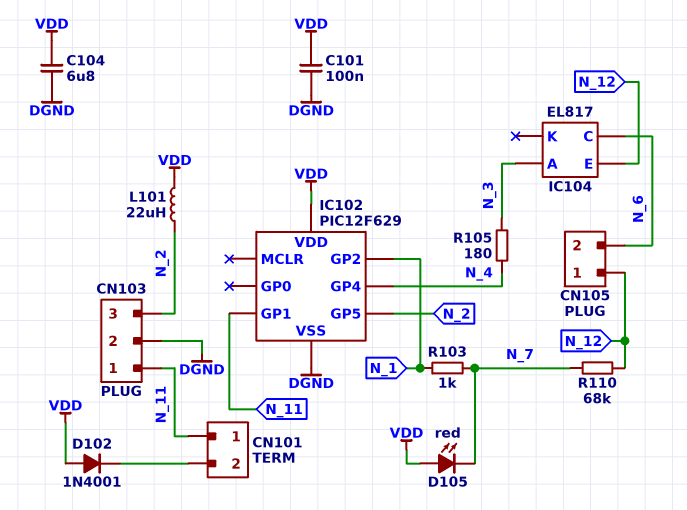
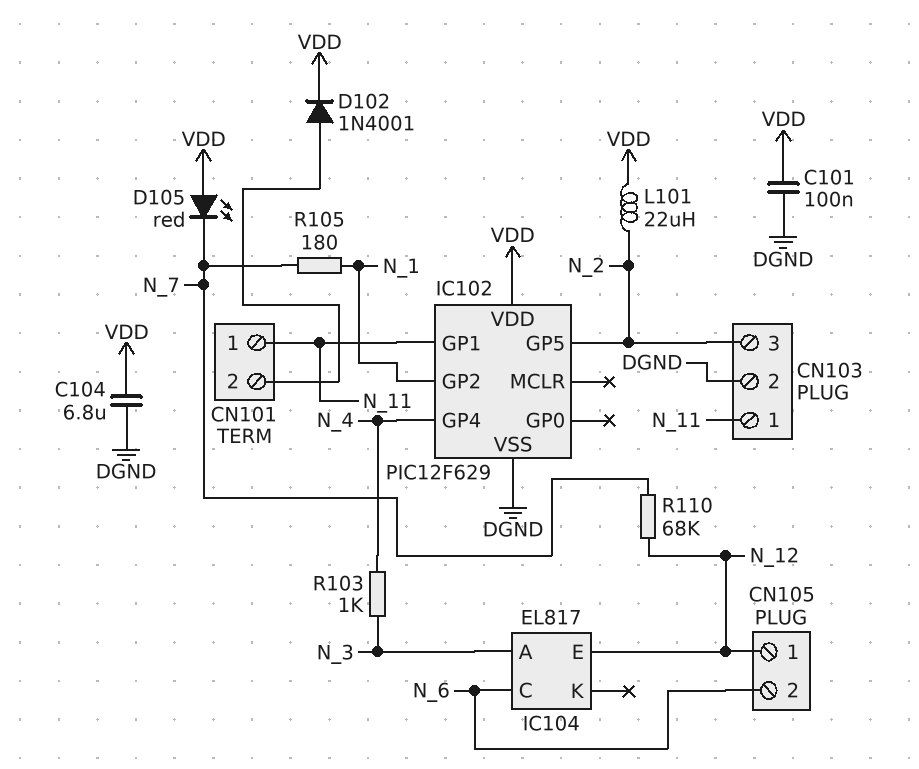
D102: diode 1N4001 (A VDD, K CN101/2) -> diode 1N4001 (A CN101/2, K VDD)
R103: 1k (N_1, N_7) -> 1k (N_3, N_4)
R105: 180 (N_3, N_4) -> 180 (N_1, N_7)

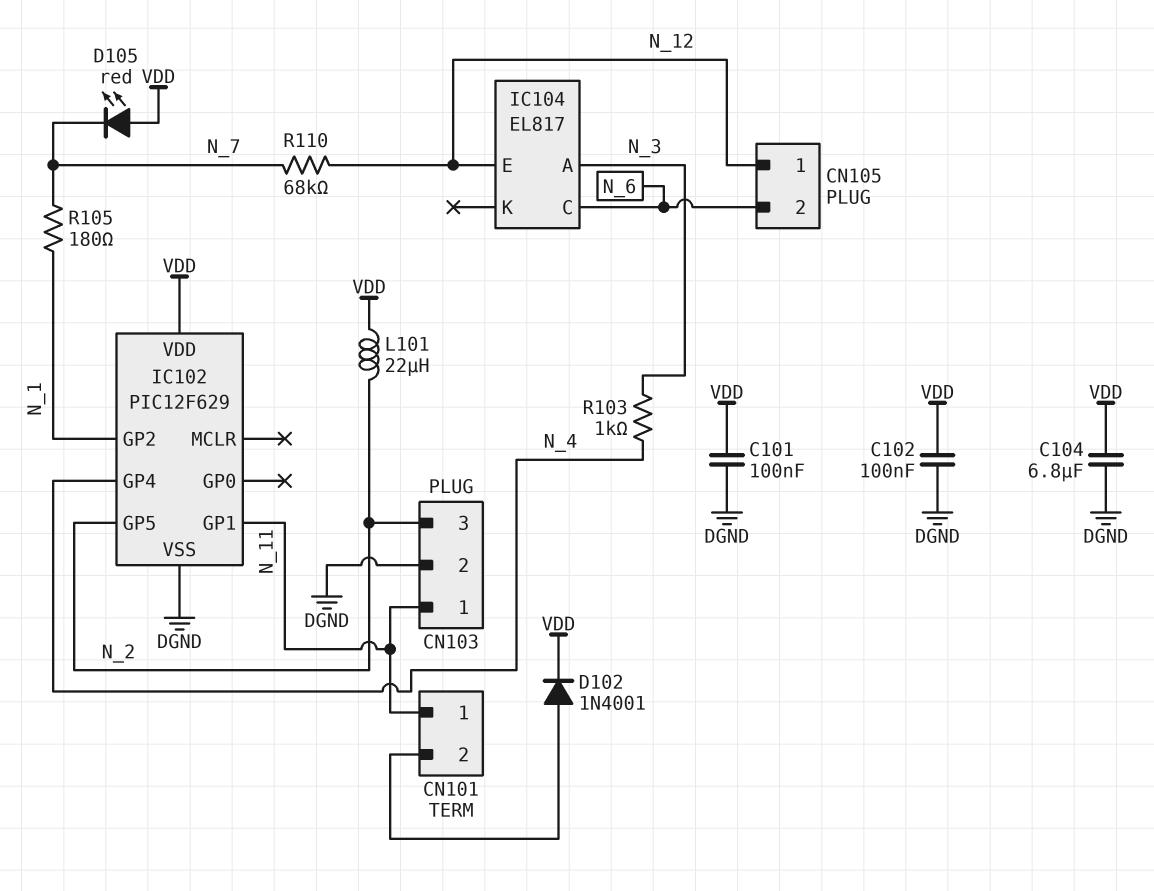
C102: none -> 100nF (DGND, VDD)

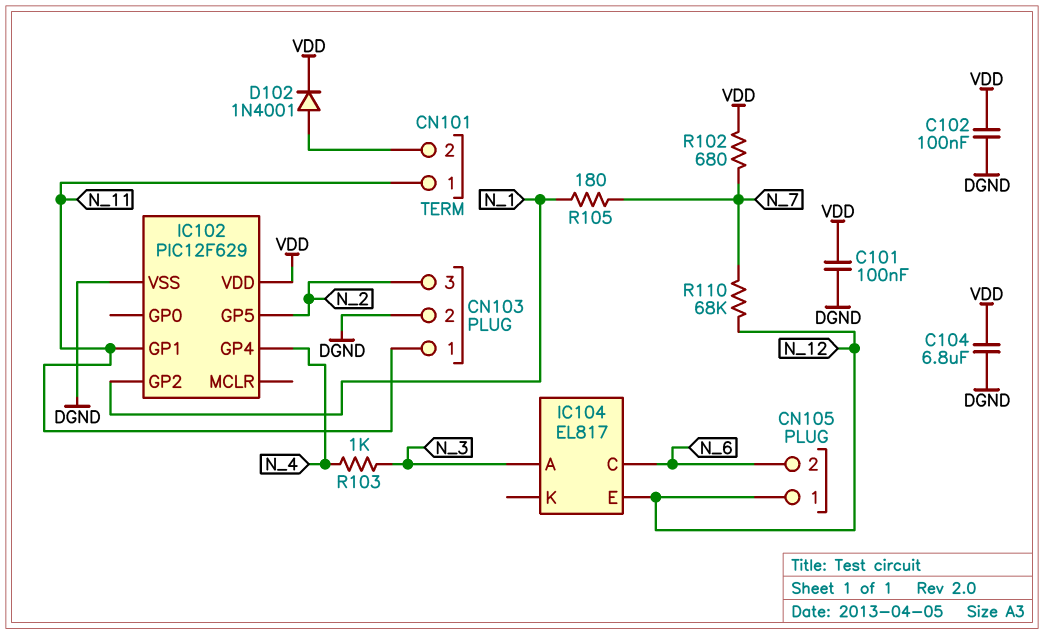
D105: LED red (A VDD, K N_7) -> none
L101: 22uH (N_2, VDD) -> none
R102: none -> 680 (N_7, VDD)

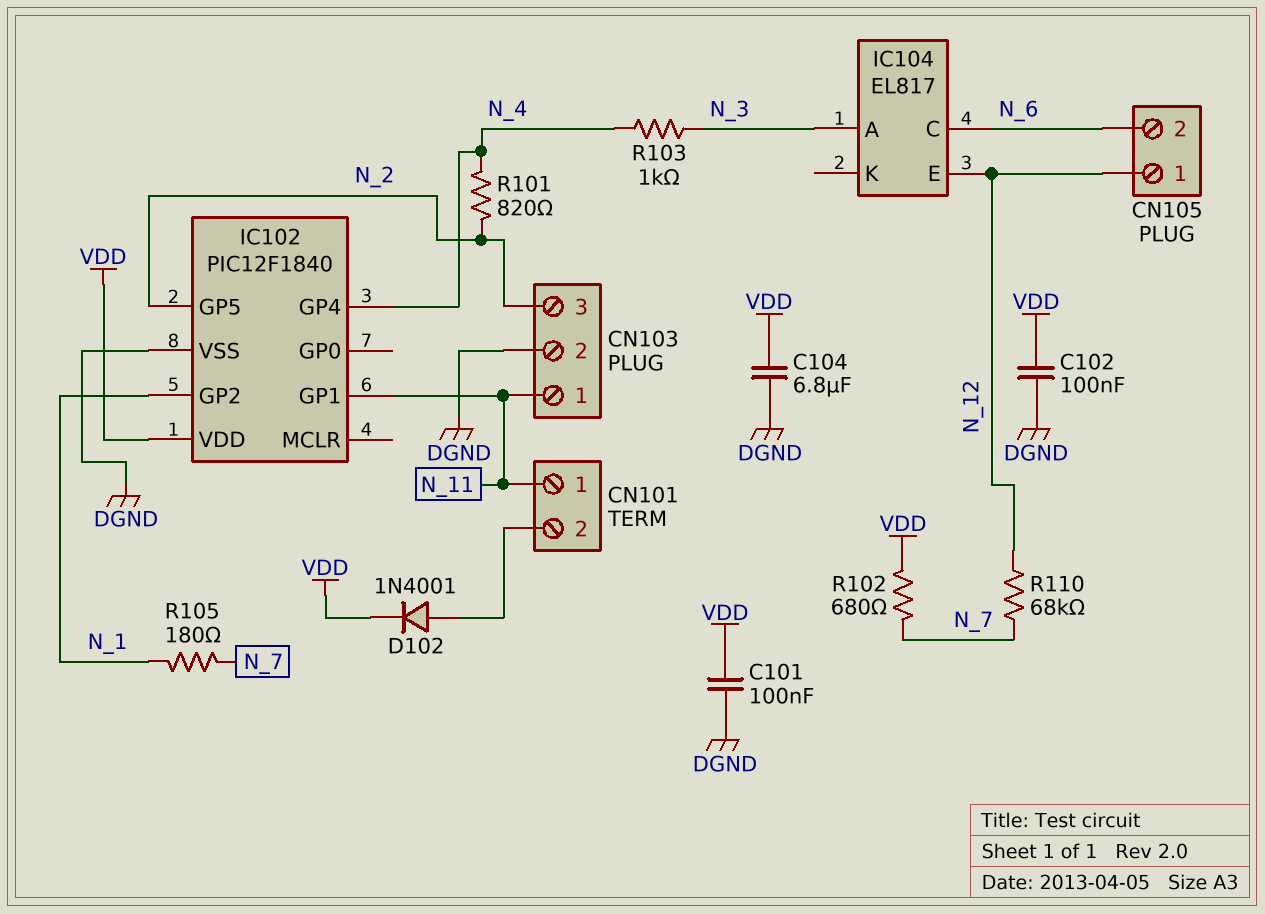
IC102: PIC12F629 -> PIC12F1840
R101: none -> 820 (N_2, N_4)

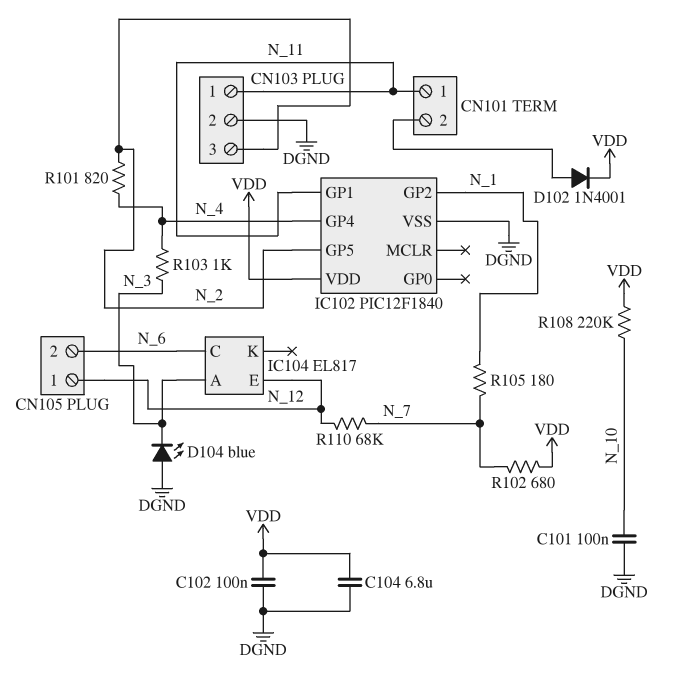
C101: 100nF (DGND, VDD) -> 100nF (DGND, N_10)
D104: none -> LED blue (A DGND, K N_3)
R108: none -> 220k (N_10, VDD)

